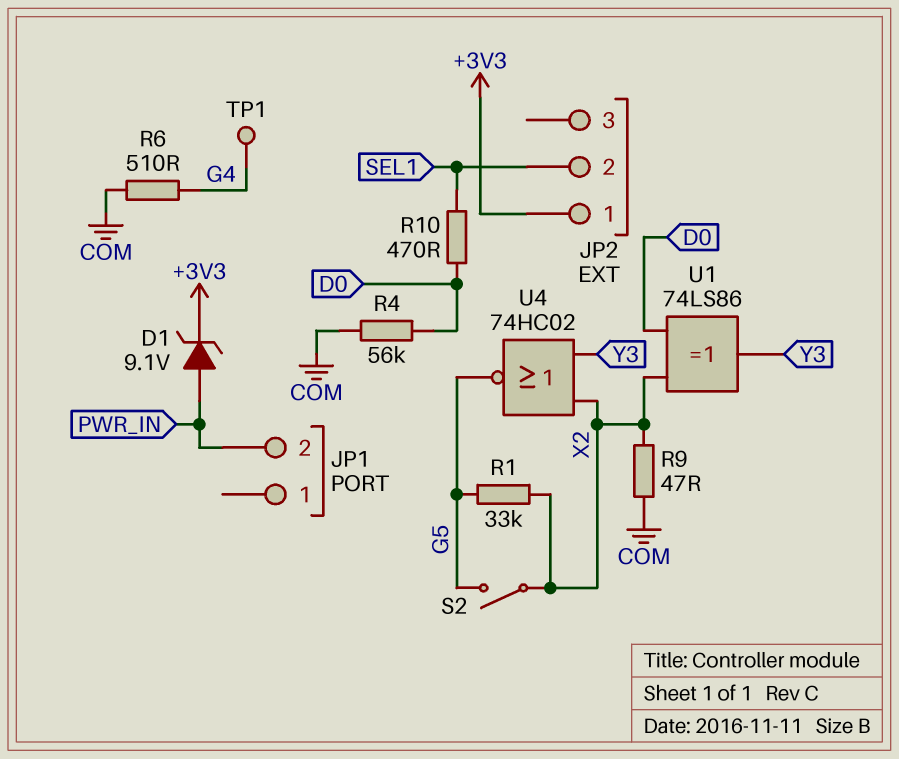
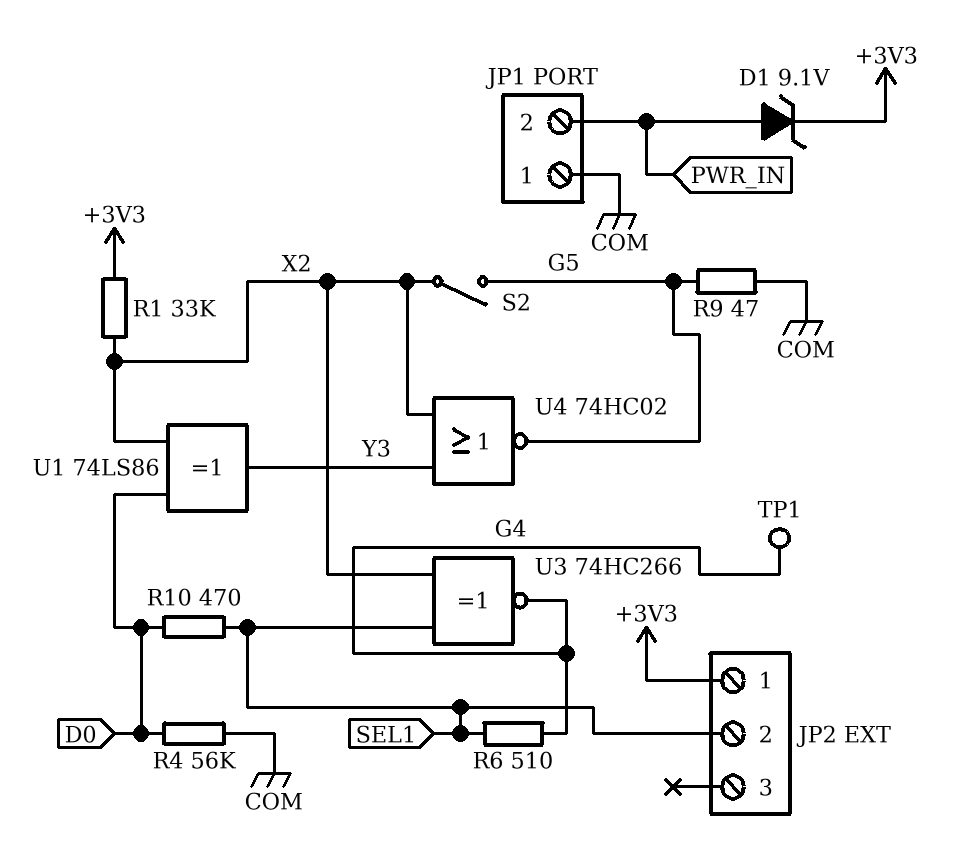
JP1 pin 1: none -> COM
R1: 33k (G5, X2) -> 33k (+3V3, X2)
R6: 510 (COM, G4) -> 510 (G4, SEL1)
R9: 47 (COM, X2) -> 47 (COM, G5)
U3: none -> XNOR 74HC266 (in SEL1, in X2, out G4)

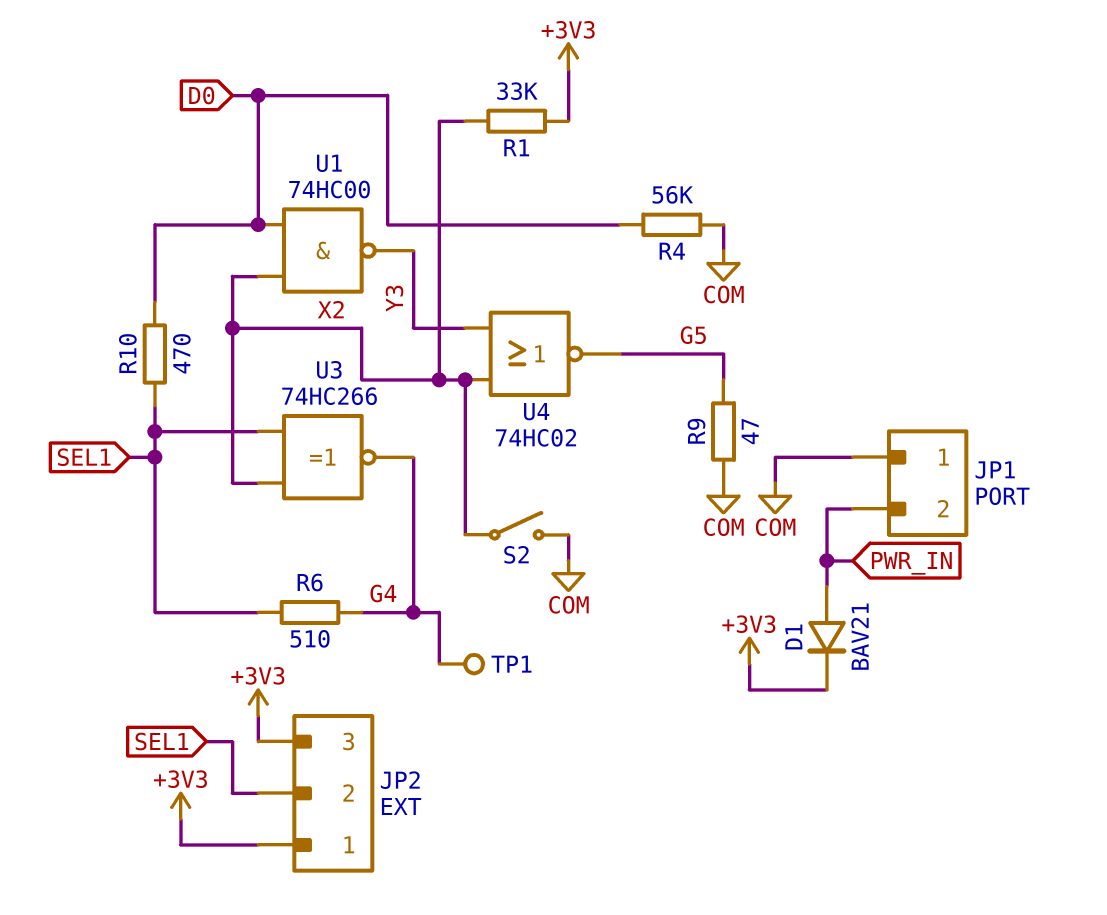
D1: zener 9.1V (A PWR_IN, K +3V3) -> diode BAV21 (A PWR_IN, K +3V3)
JP2 pin 3: none -> +3V3
S2: switch (G5, X2) -> switch (COM, X2)
U1: XOR 74LS86 (in D0, in X2, out Y3) -> NAND 74HC00 (in D0, in X2, out Y3)

